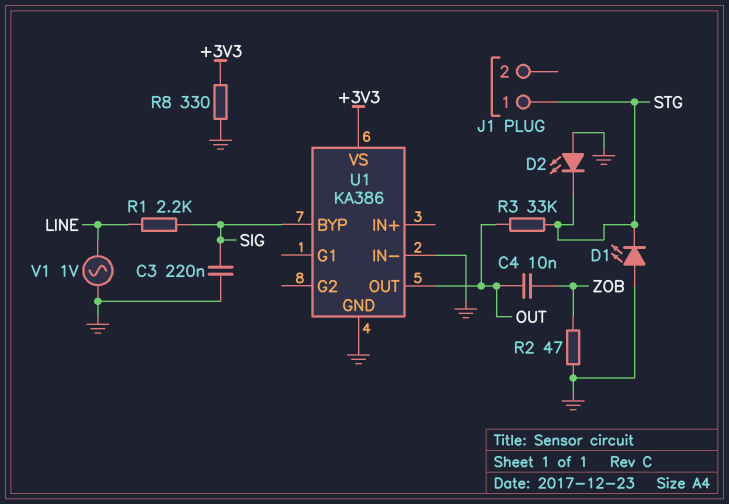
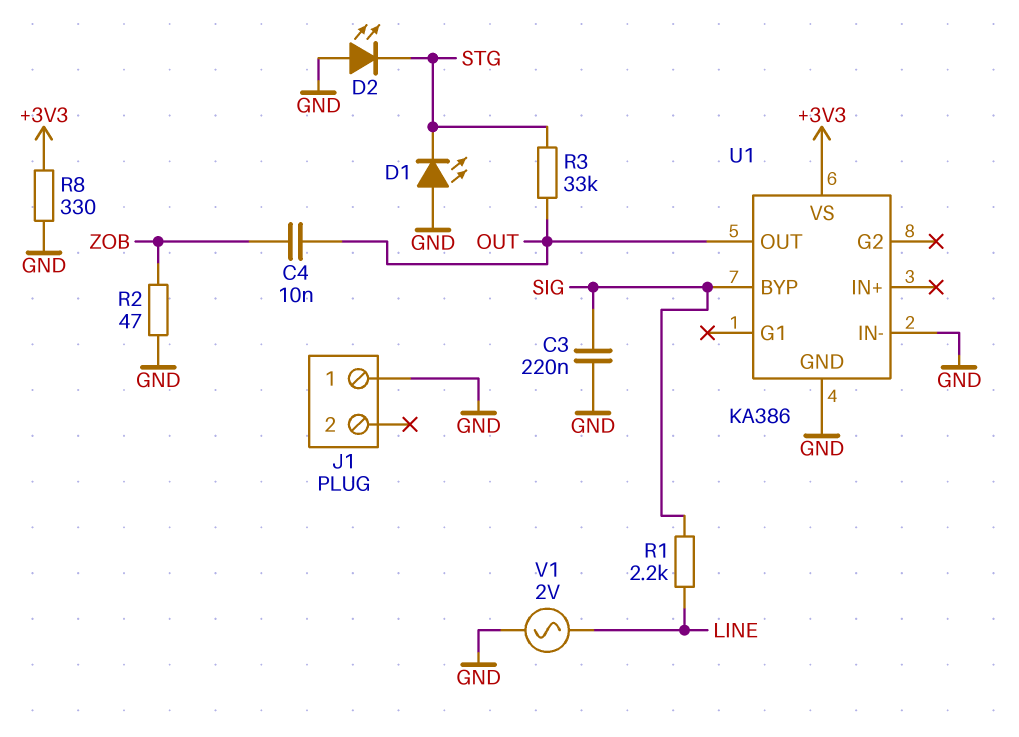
J1 pin 1: STG -> GND
V1: AC 1V (GND, LINE) -> AC 2V (GND, LINE)

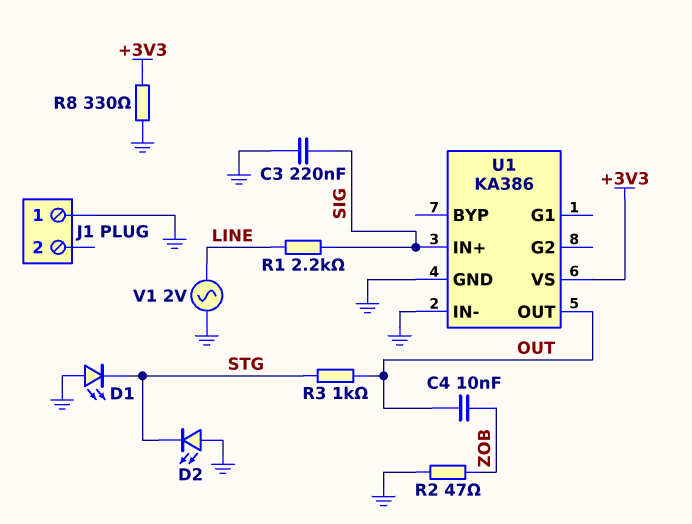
R3: 33k (OUT, STG) -> 1k (OUT, STG)
U1 pin BYP: SIG -> none
U1 pin IN+: none -> SIG

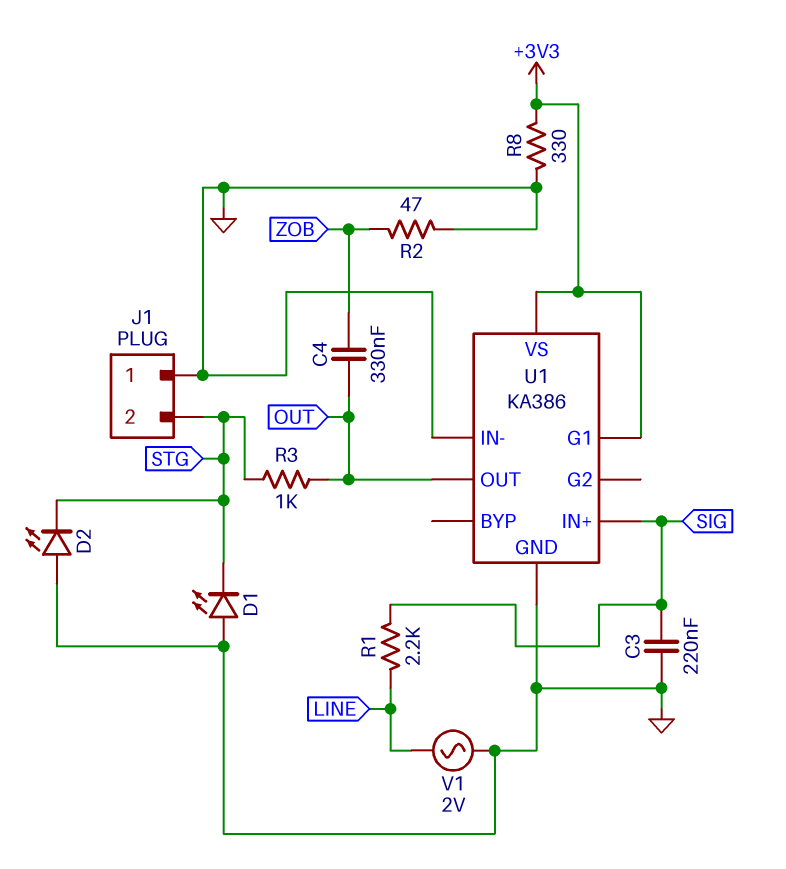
C4: 10nF (OUT, ZOB) -> 330nF (OUT, ZOB)
J1 pin 2: none -> STG
U1 pin G1: none -> +3V3

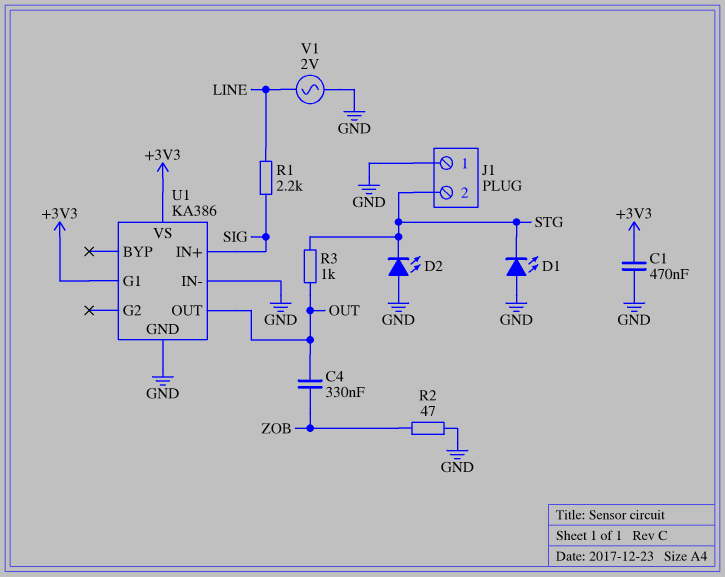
C1: none -> 470nF (+3V3, GND)
C3: 220nF (GND, SIG) -> none
R8: 330 (+3V3, GND) -> none

